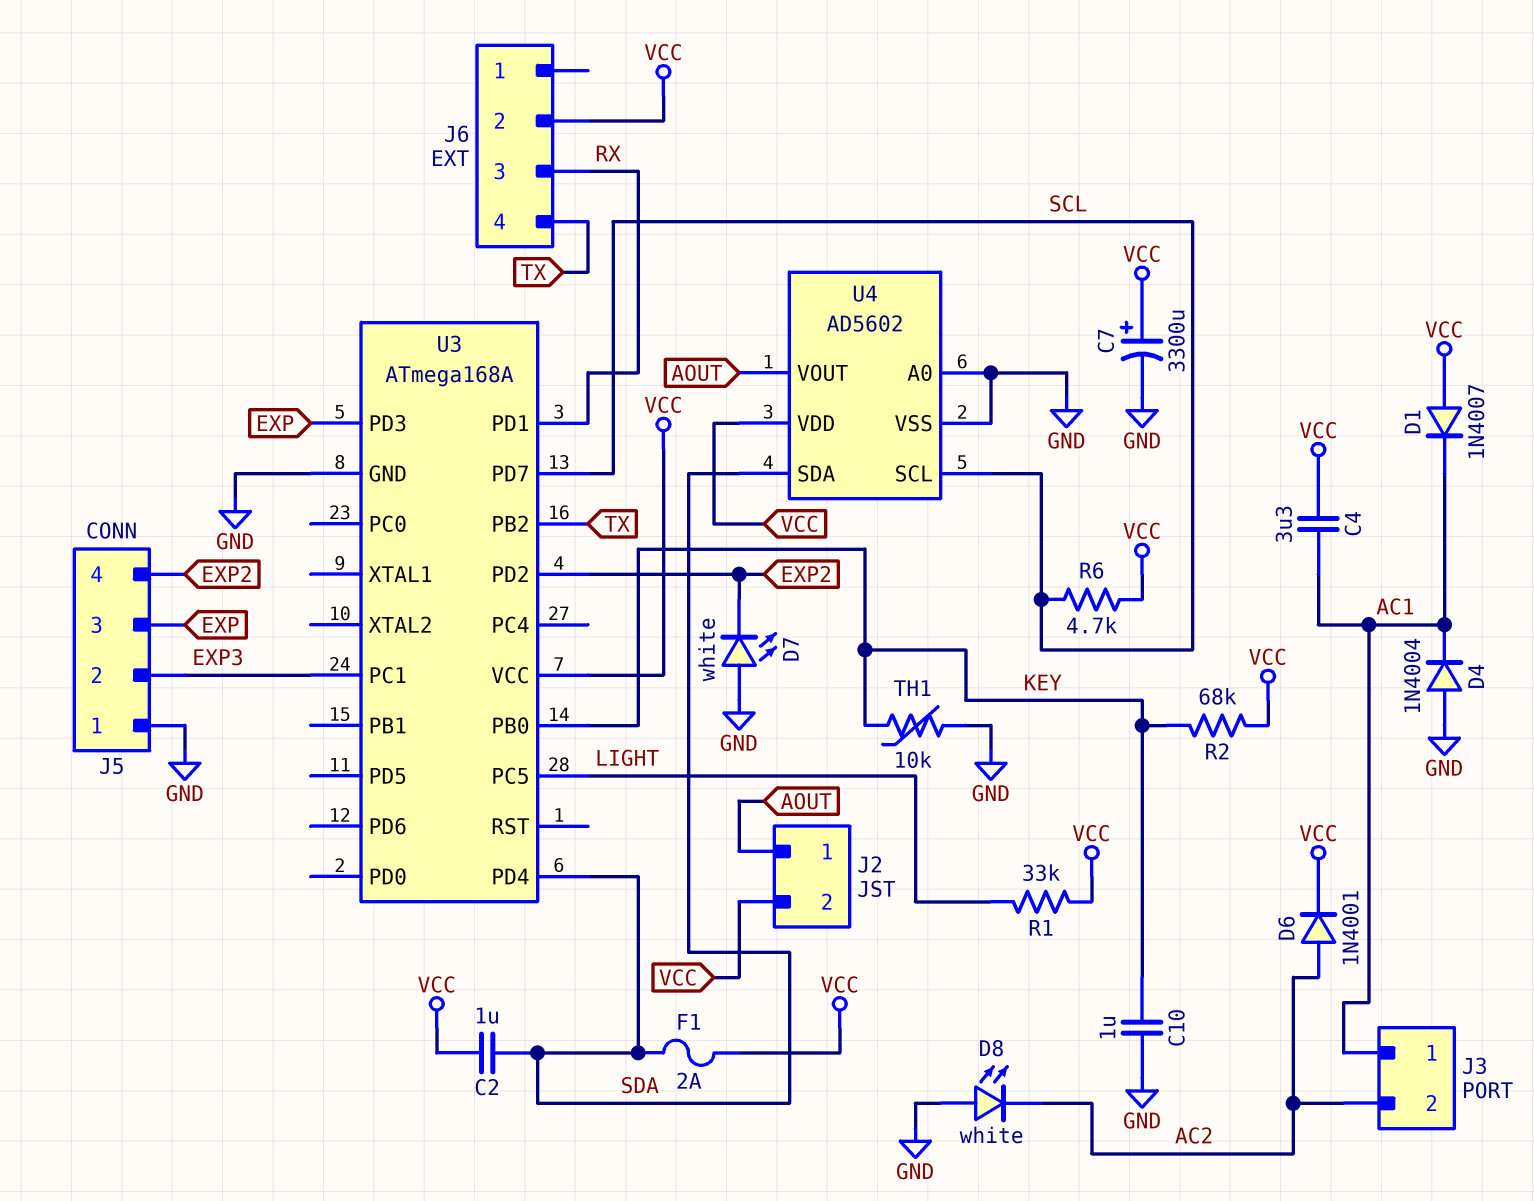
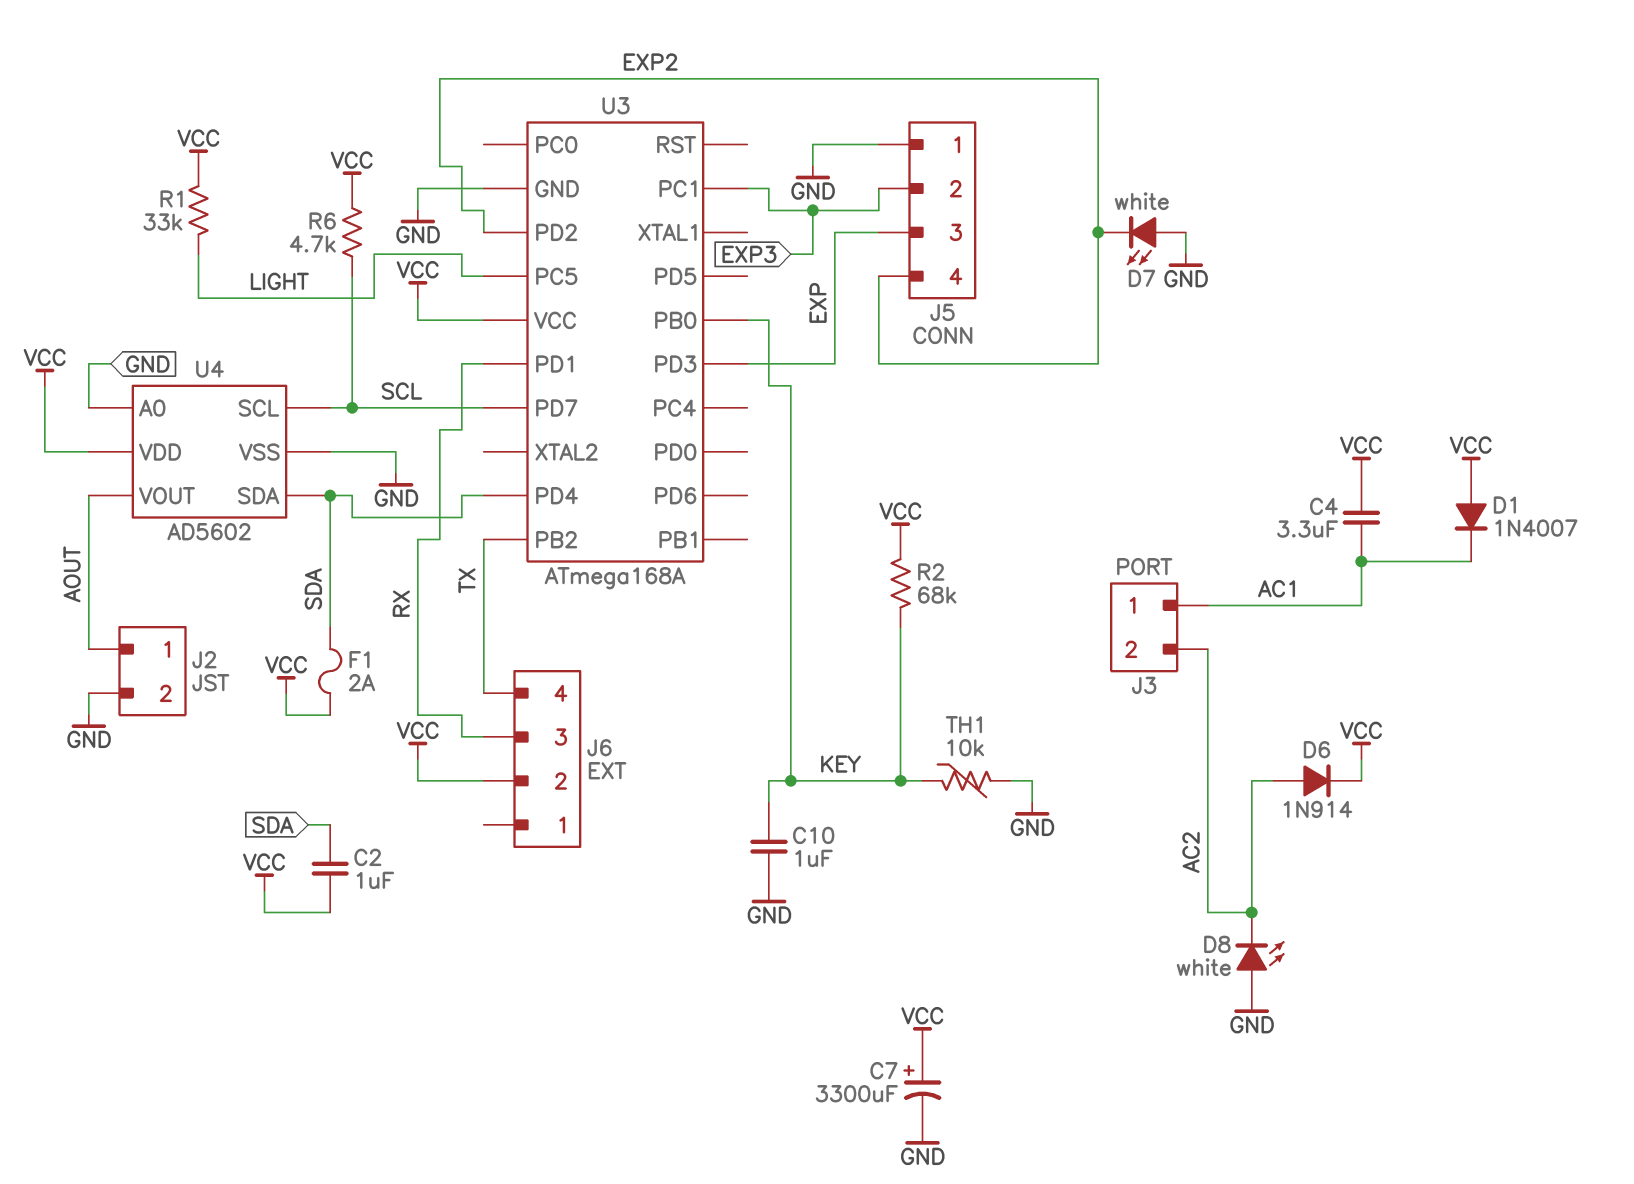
D4: diode 1N4004 (A GND, K AC1) -> none
D6: diode 1N4001 (A AC2, K VCC) -> diode 1N914 (A AC2, K VCC)
J2 pin 2: VCC -> GND

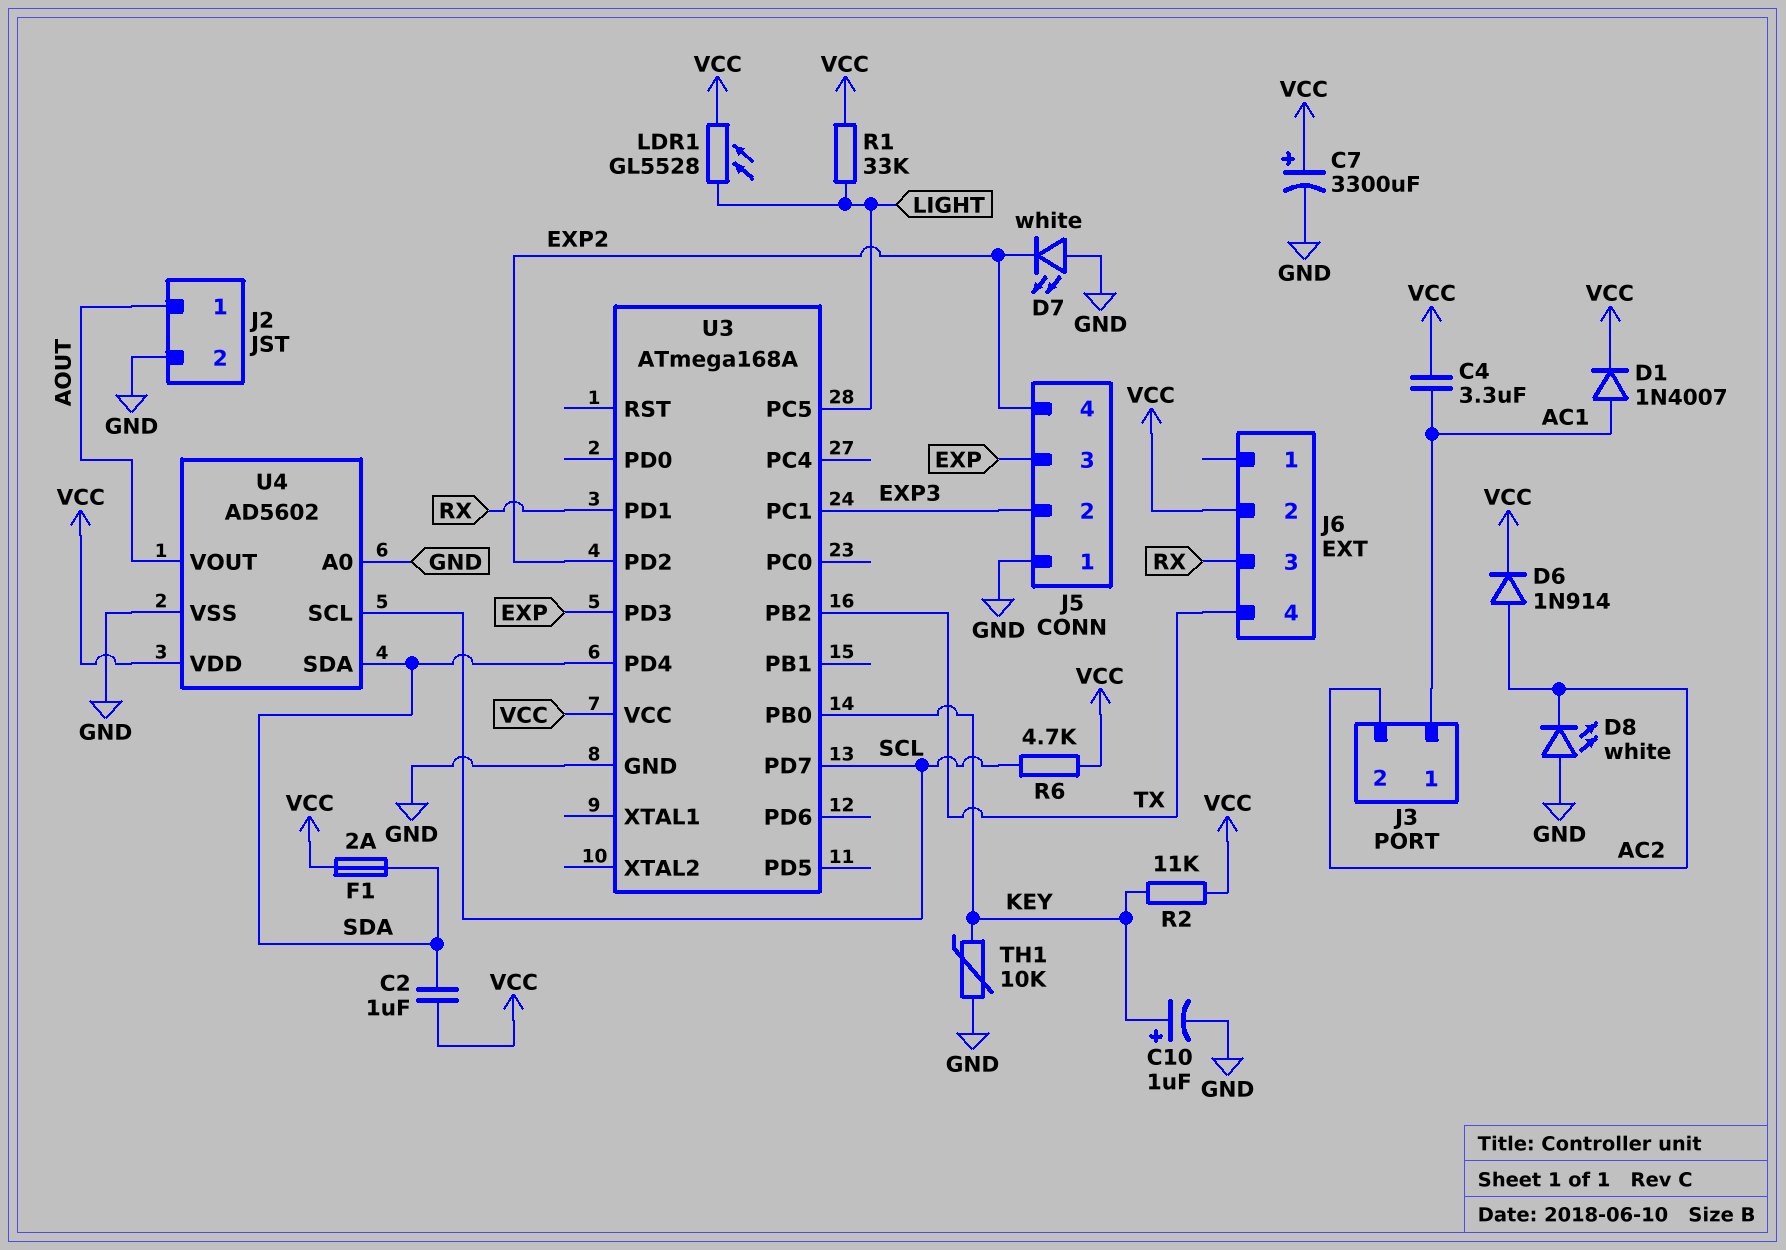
C10: 1uF (GND, KEY) -> 1uF (plus KEY, minus GND)
D1: diode 1N4007 (A VCC, K AC1) -> diode 1N4007 (A AC1, K VCC)
LDR1: none -> GL5528 (LIGHT, VCC)
R2: 68k (KEY, VCC) -> 11k (KEY, VCC)

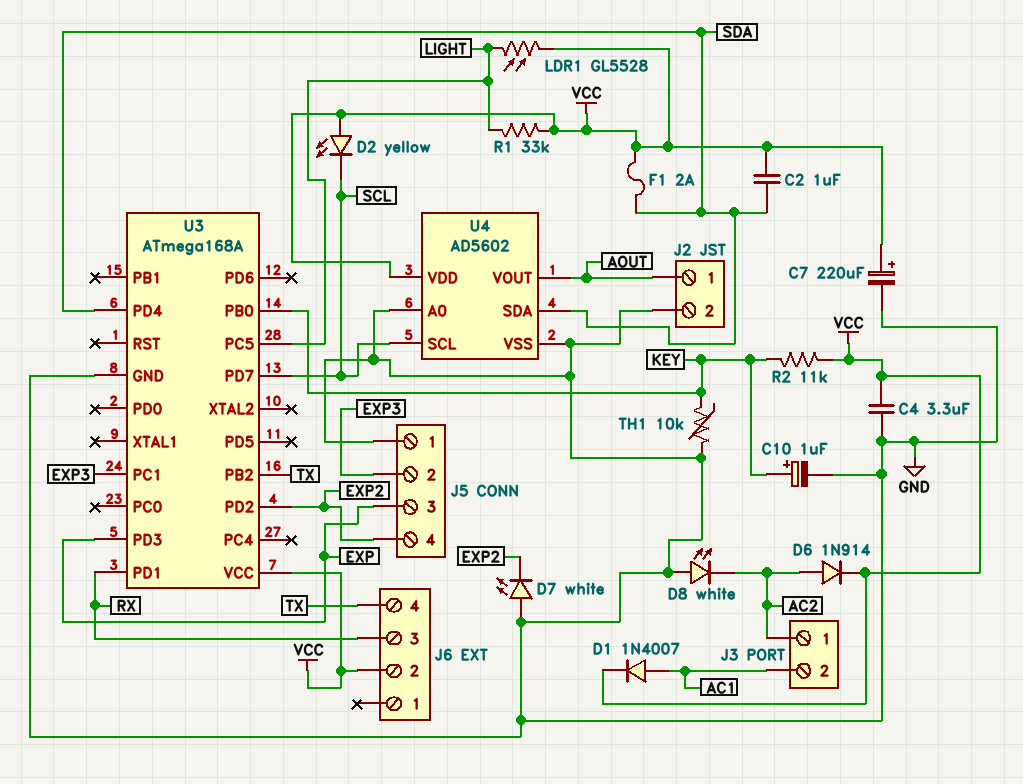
C4: 3.3uF (AC1, VCC) -> 3.3uF (GND, VCC)
C7: 3300uF (plus VCC, minus GND) -> 220uF (plus VCC, minus GND)
D2: none -> LED yellow (A VCC, K SCL)
J3 pin 1: AC1 -> AC2
J3 pin 2: AC2 -> AC1
R6: 4.7k (SCL, VCC) -> none

